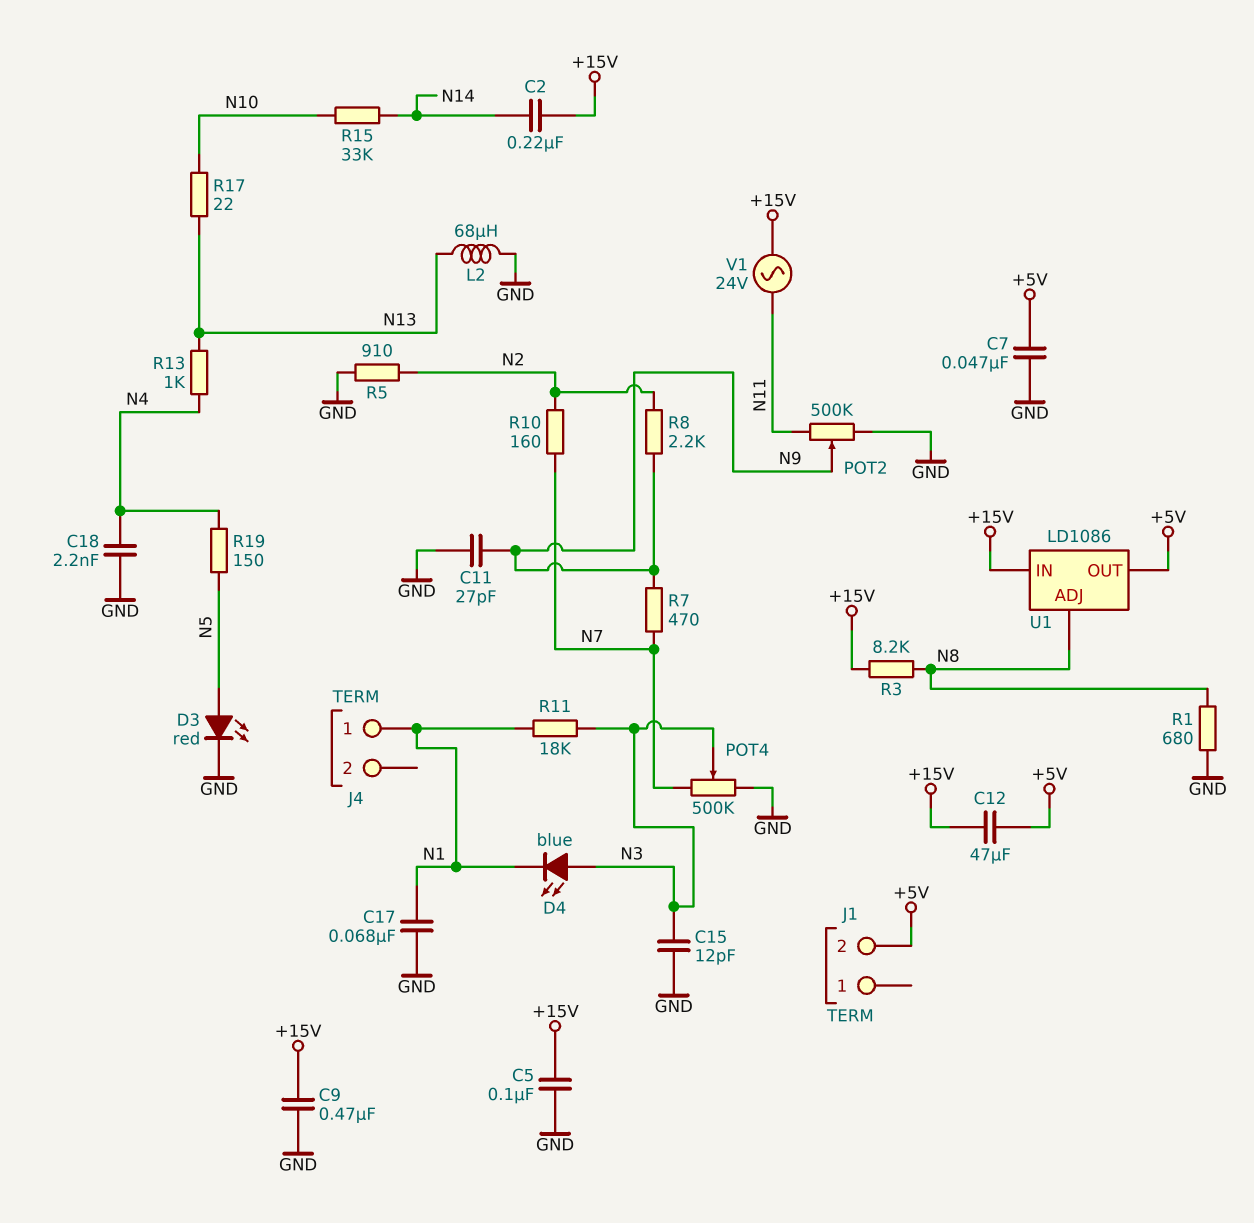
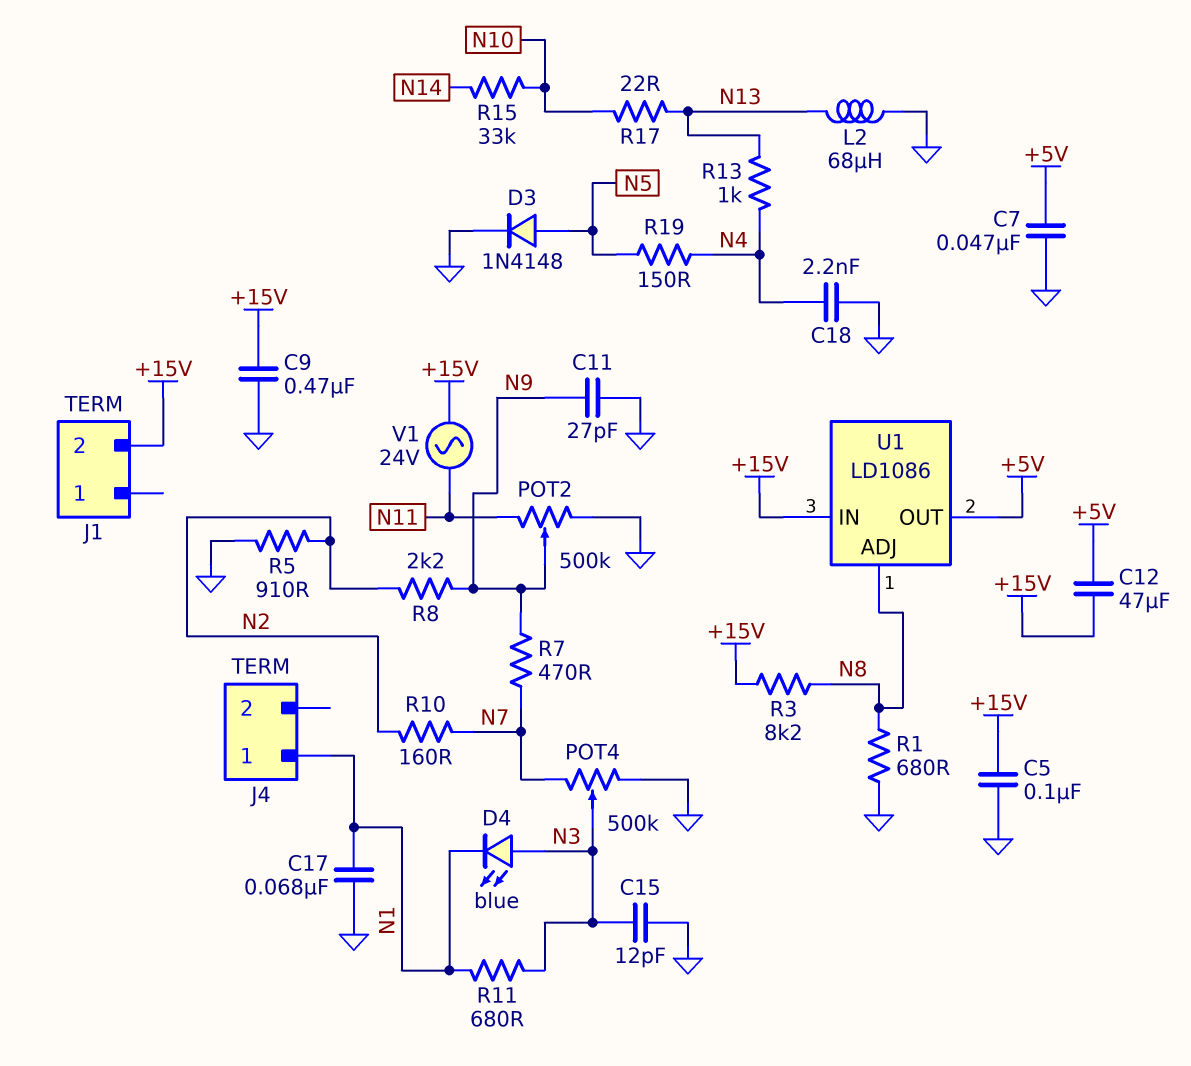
C2: 220nF (+15V, N14) -> none
D3: LED red (A N5, K GND) -> diode 1N4148 (A N5, K GND)
J1 pin 2: +5V -> +15V
R11: 18k (N1, N3) -> 680 (N1, N3)

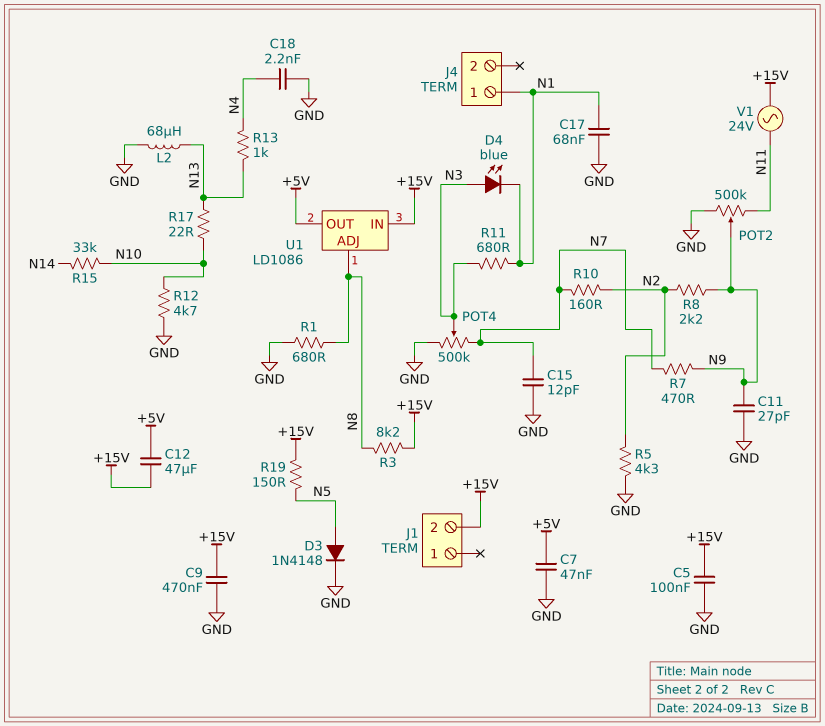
C15: 12pF (GND, N3) -> 12pF (GND, N7)
R5: 910 (GND, N2) -> 4.3k (GND, N2)
R12: none -> 4.7k (GND, N10)
R19: 150 (N4, N5) -> 150 (+15V, N5)

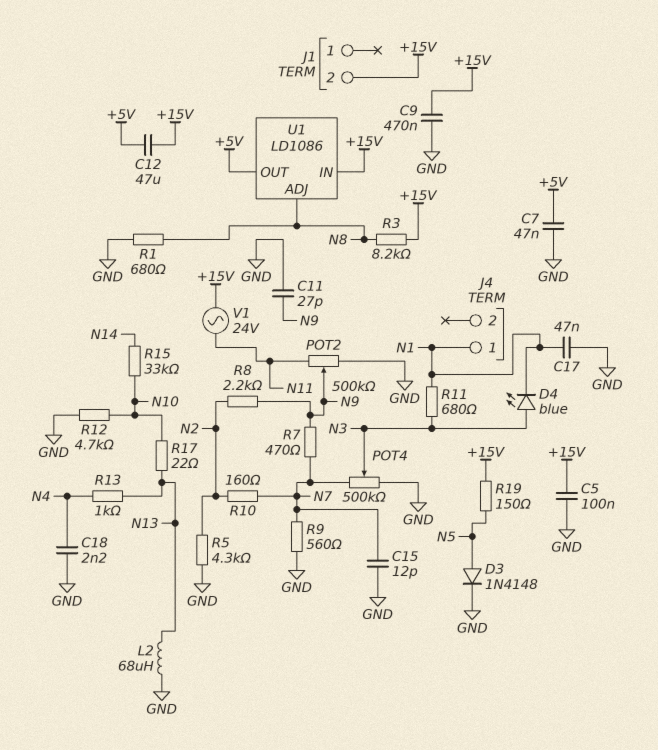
C17: 68nF (GND, N1) -> 47nF (GND, N1)
R9: none -> 560 (GND, N7)

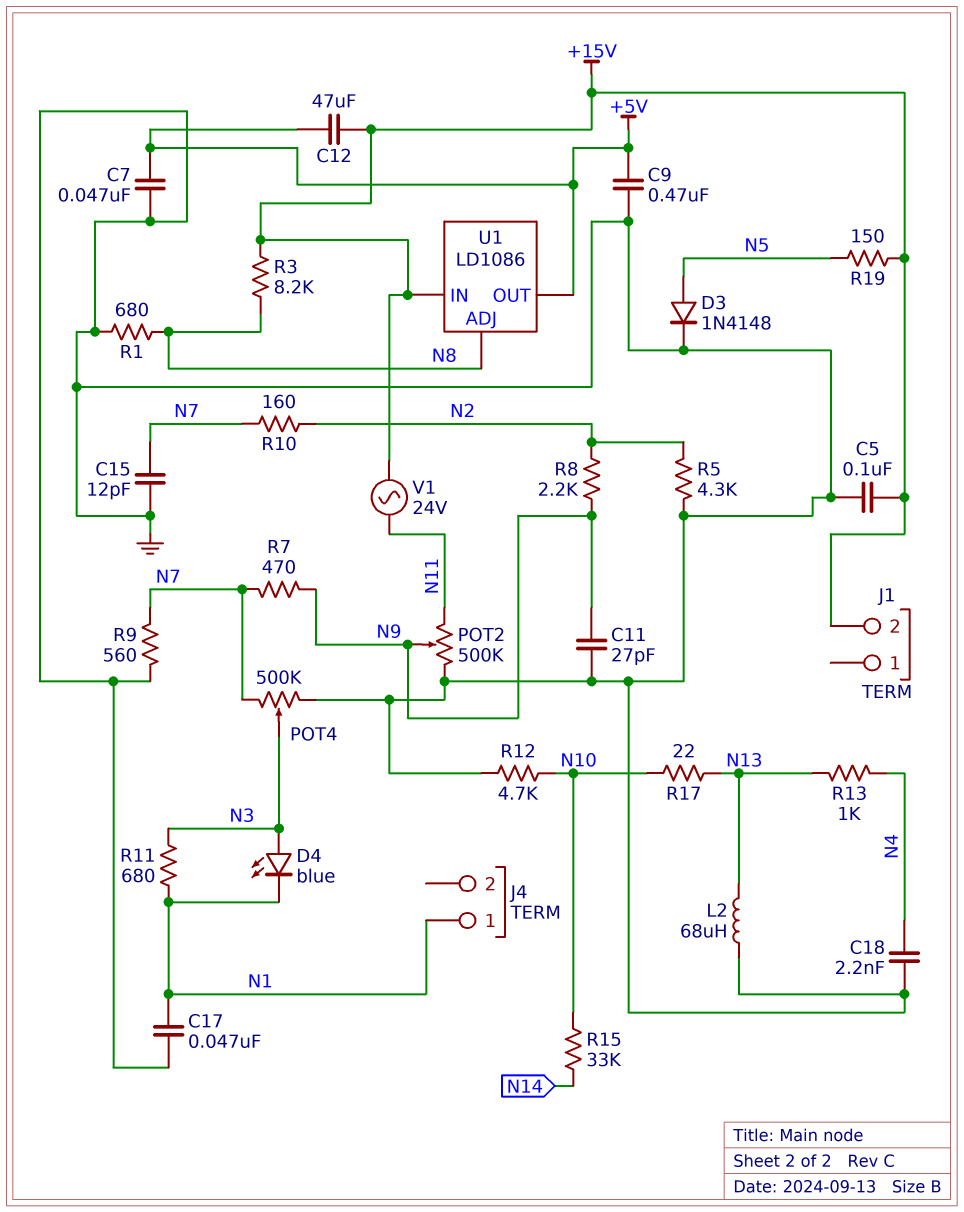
C9: 470nF (+15V, GND) -> 470nF (+5V, GND)

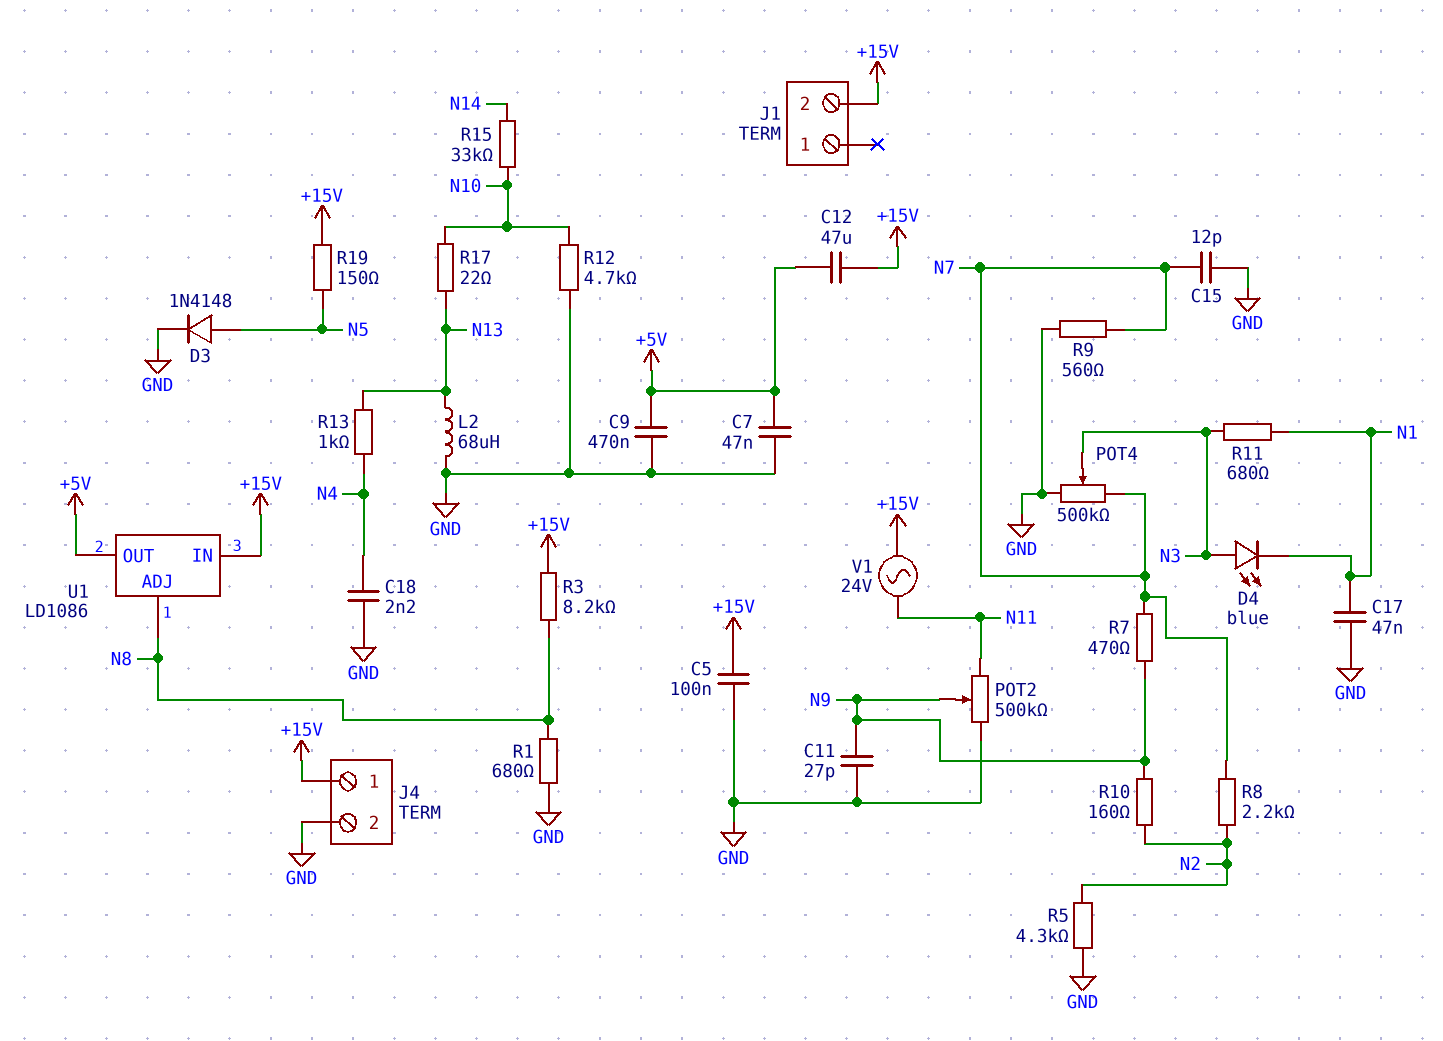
J4 pin 1: N1 -> +15V
J4 pin 2: none -> GND
R8: 2.2k (N2, N9) -> 2.2k (N2, N7)
R10: 160 (N2, N7) -> 160 (N2, N9)

